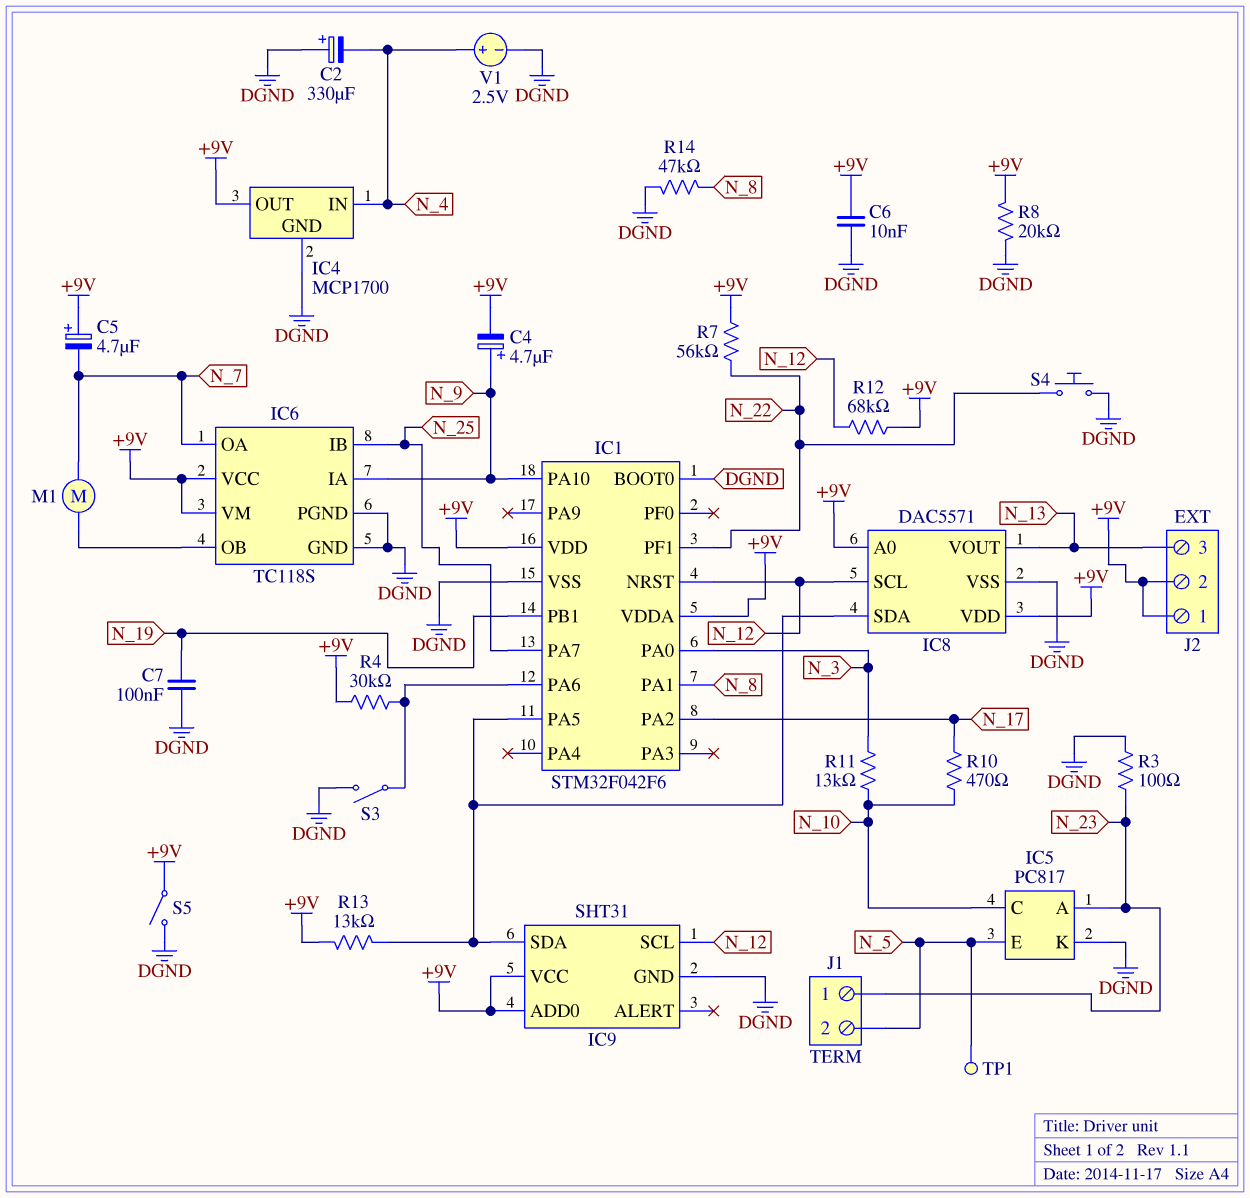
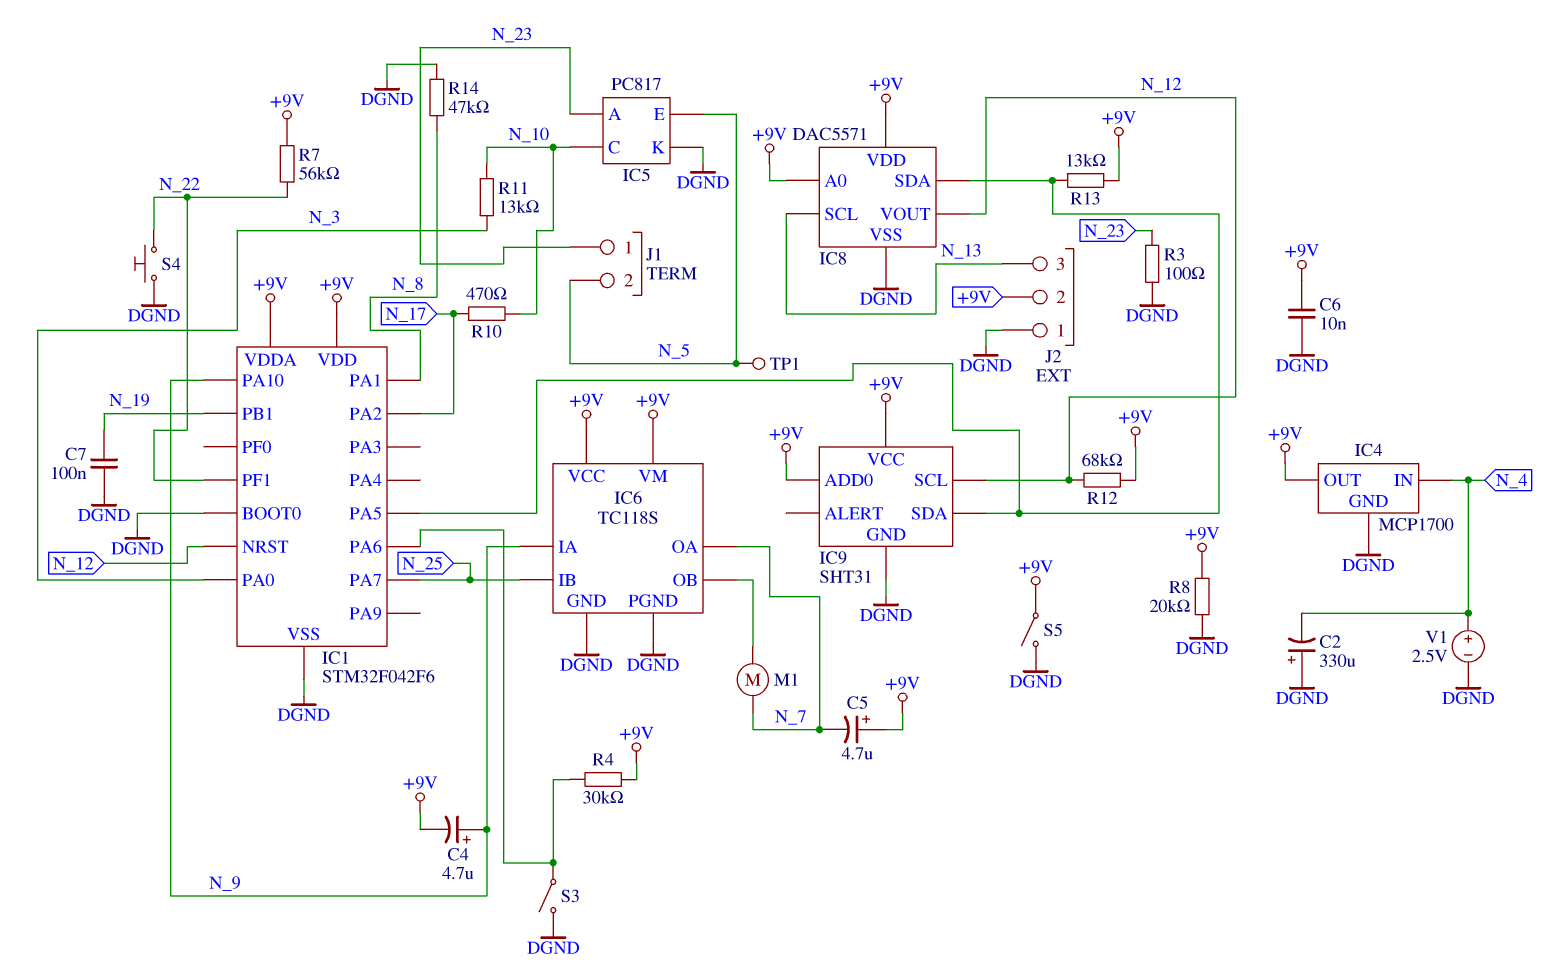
IC8 pin SCL: N_12 -> N_13
IC8 pin VOUT: N_13 -> N_12
J2 pin 1: +9V -> DGND

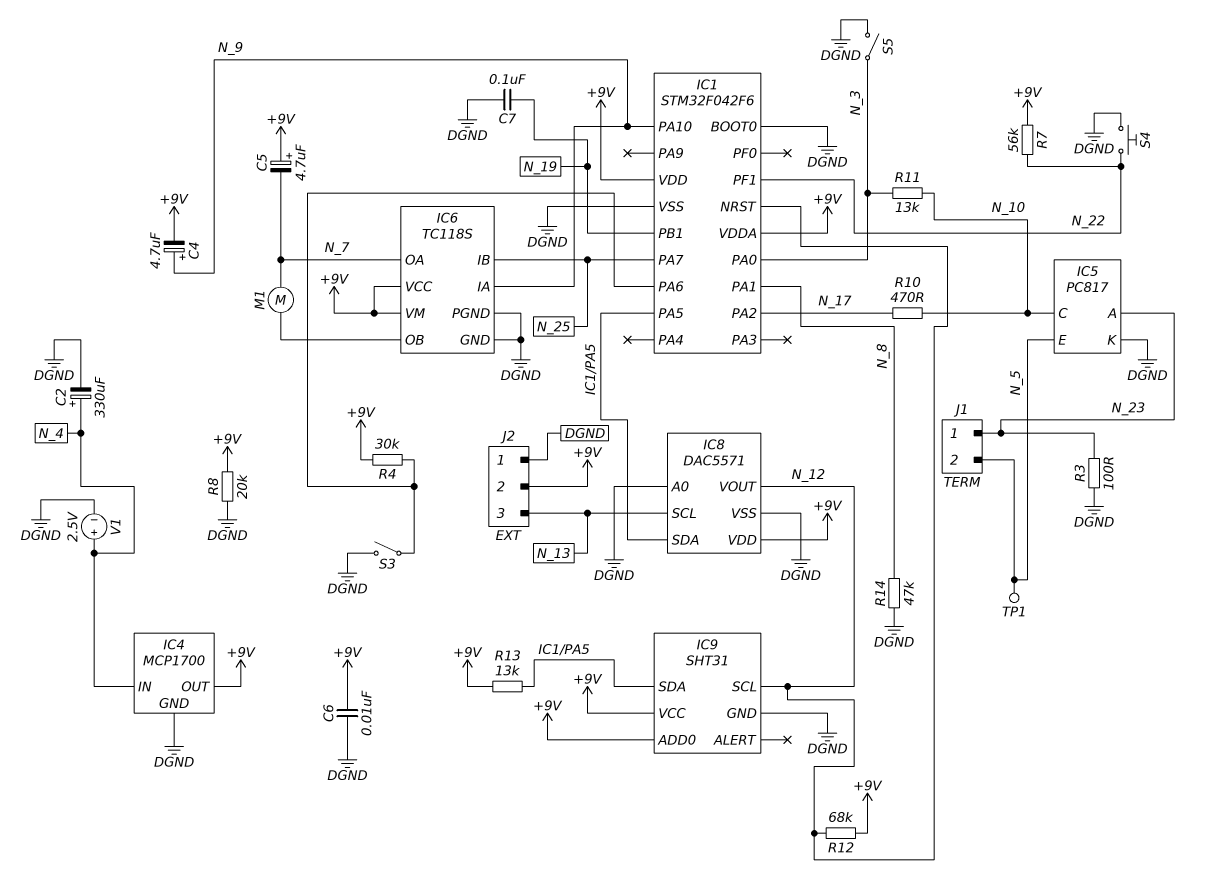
C2: 330uF (plus DGND, minus N_4) -> 330uF (plus N_4, minus DGND)
IC8 pin A0: +9V -> DGND
S5: switch (+9V, DGND) -> switch (DGND, N_3)

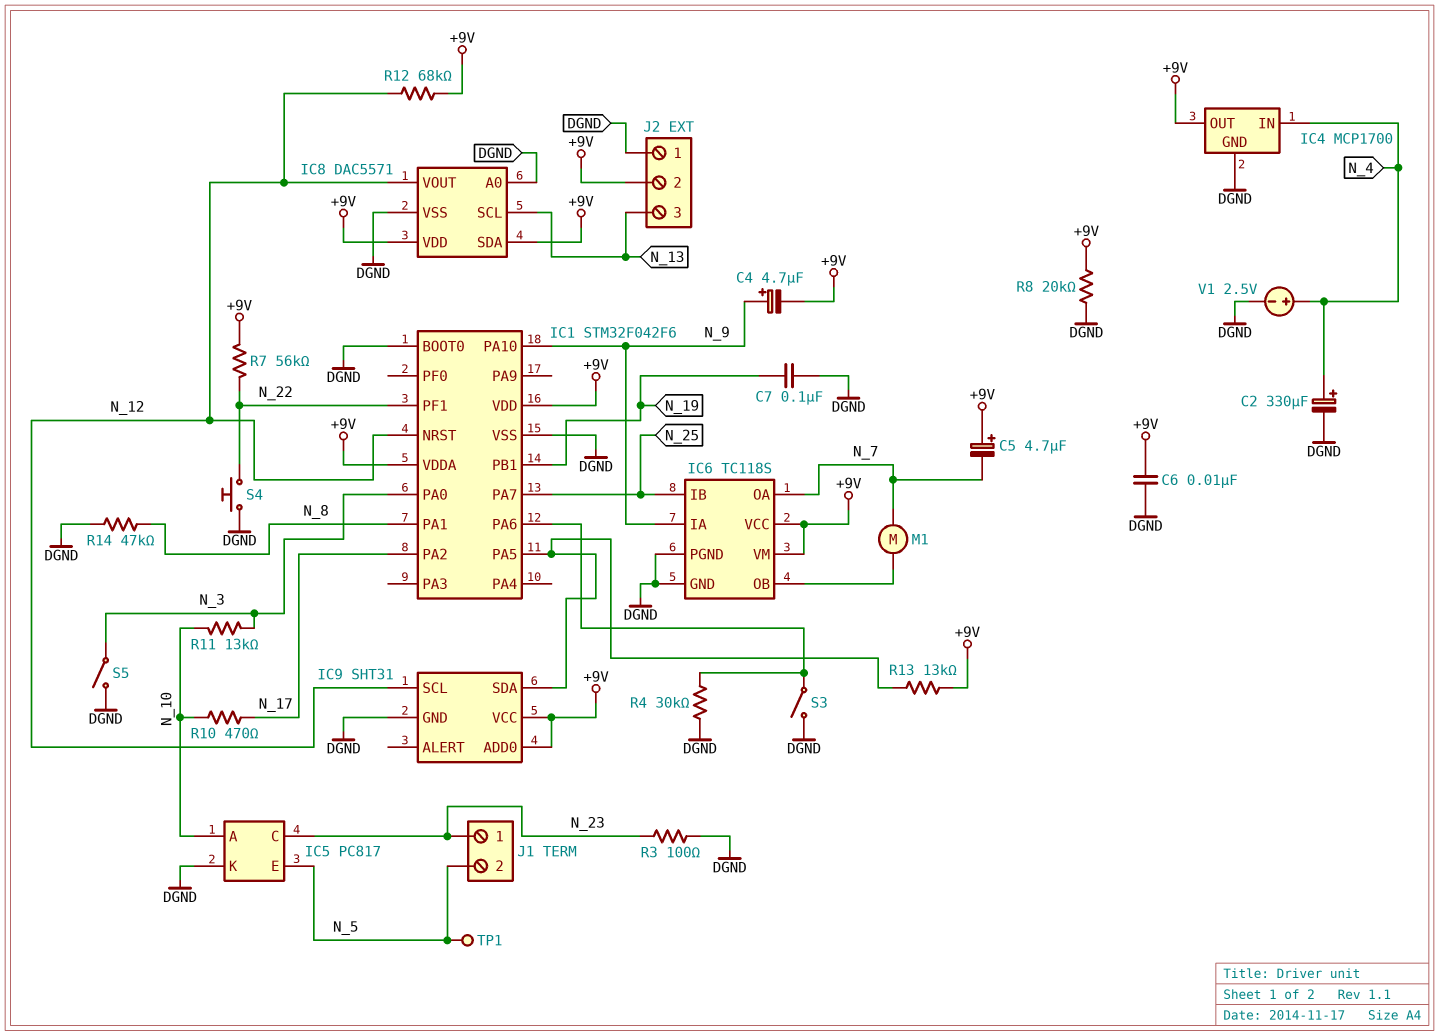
IC5 pin A: N_23 -> N_10
IC5 pin C: N_10 -> N_23
IC8 pin SDA: IC1/PA5 -> +9V
R4: 30k (+9V, IC1/PA6) -> 30k (DGND, IC1/PA6)

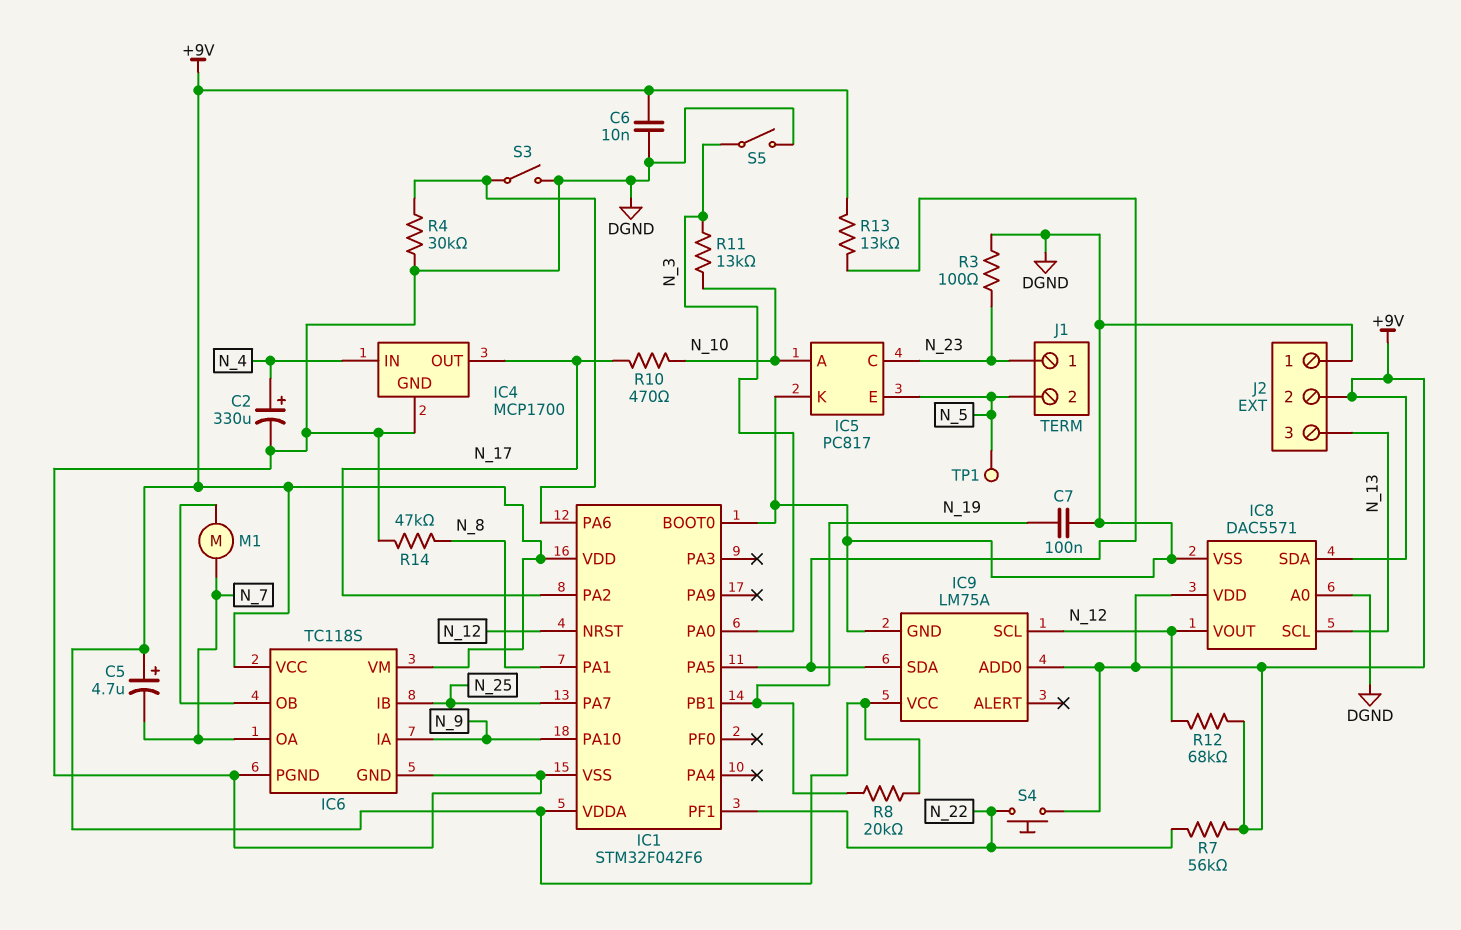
C4: 4.7uF (plus N_9, minus +9V) -> none
IC4 pin OUT: +9V -> N_17
IC9: SHT31 -> LM75A
R8: 20k (+9V, DGND) -> 20k (+9V, N_19)
S4: button (DGND, N_22) -> button (+9V, N_22)
V1: 2.5V (plus N_4, minus DGND) -> none

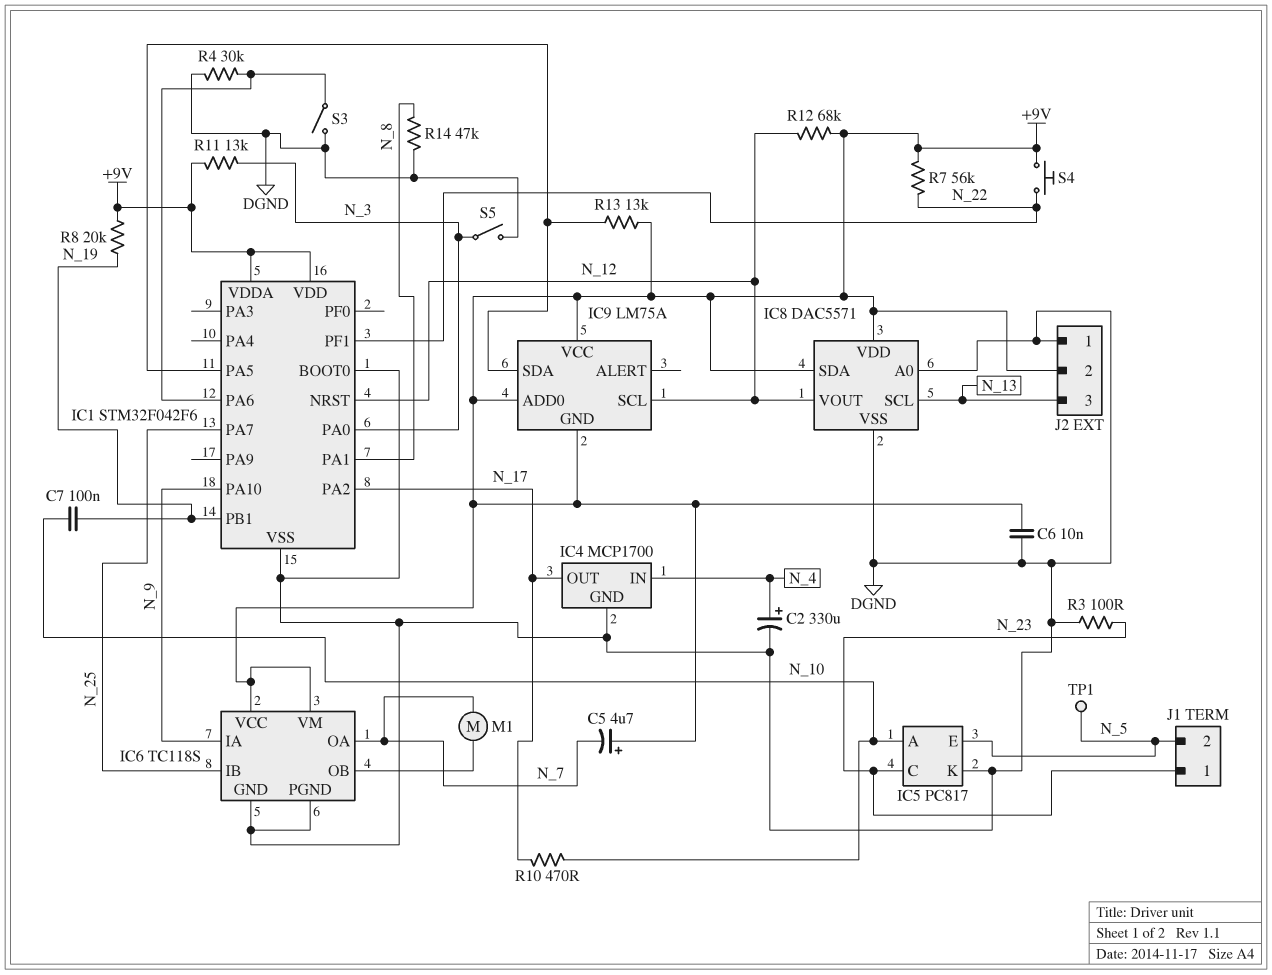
C7: 100nF (DGND, N_19) -> 100nF (N_10, N_19)
IC9 pin GND: DGND -> +9V
R11: 13k (N_3, N_10) -> 13k (+9V, N_3)

